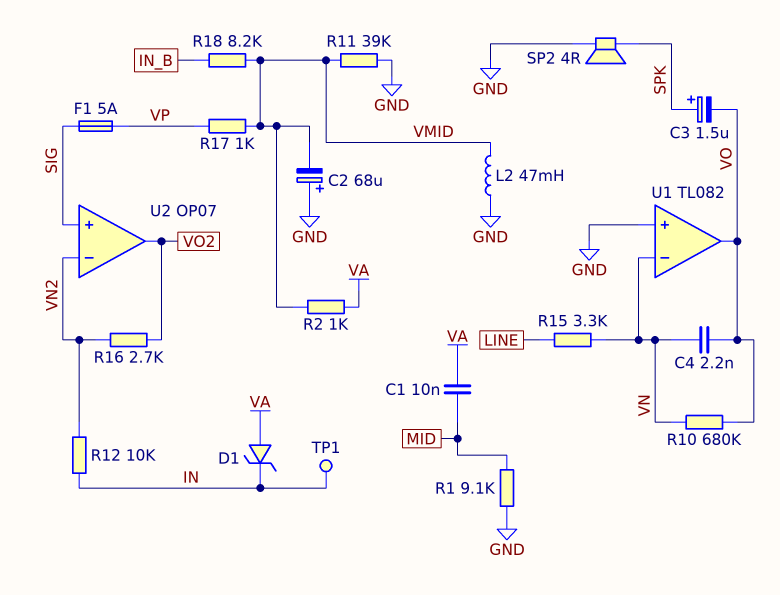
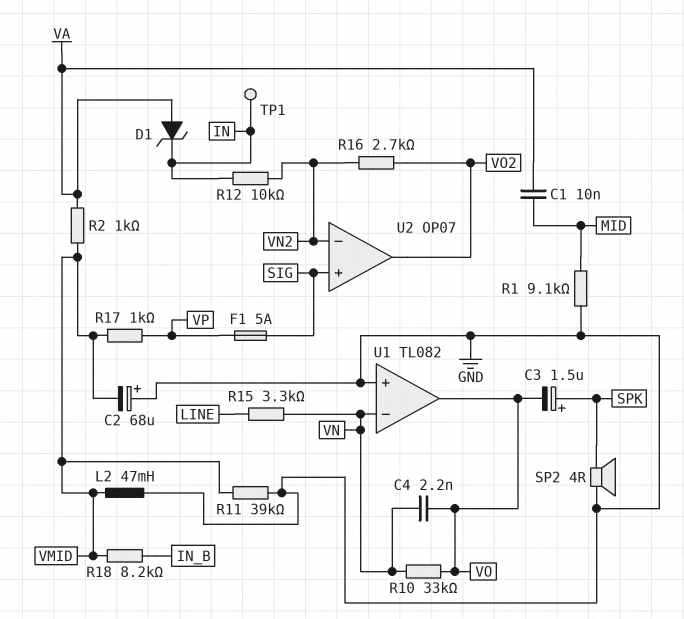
R10: 680k (VN, VO) -> 33k (VN, VO)

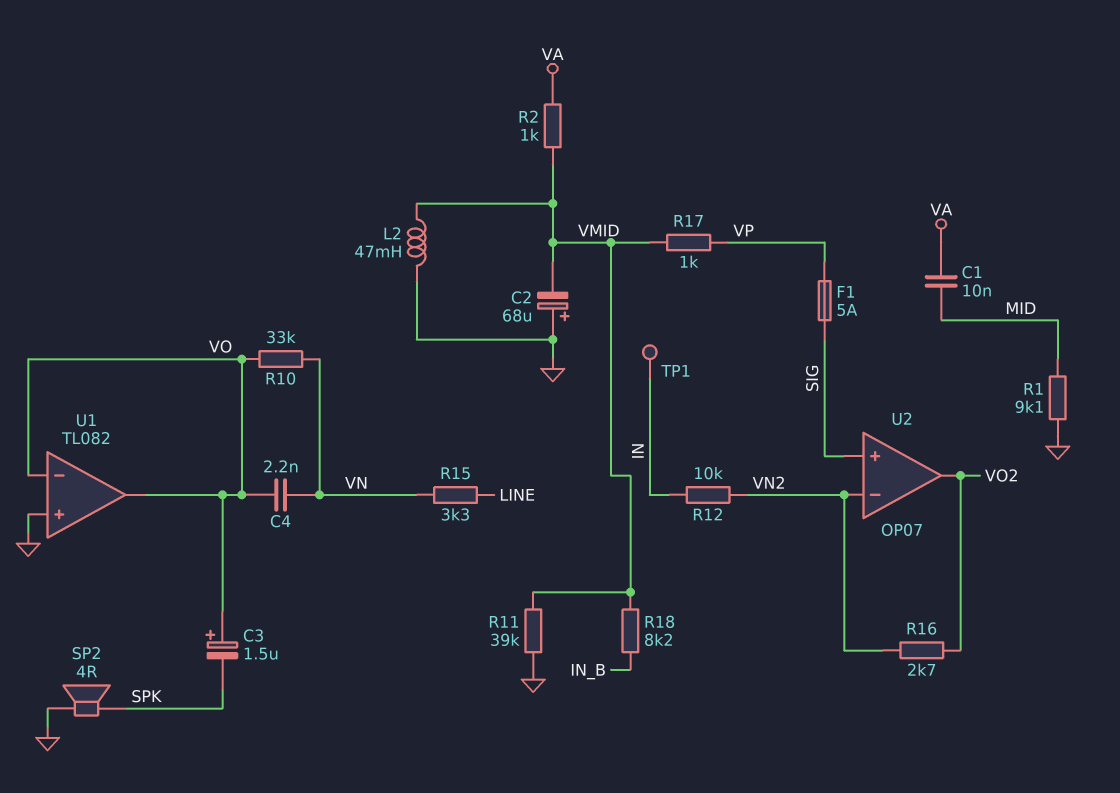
C3: 1.5uF (plus SPK, minus VO) -> 1.5uF (plus VO, minus SPK)
D1: zener (A VA, K IN) -> none
U1 pin in-: VN -> VO

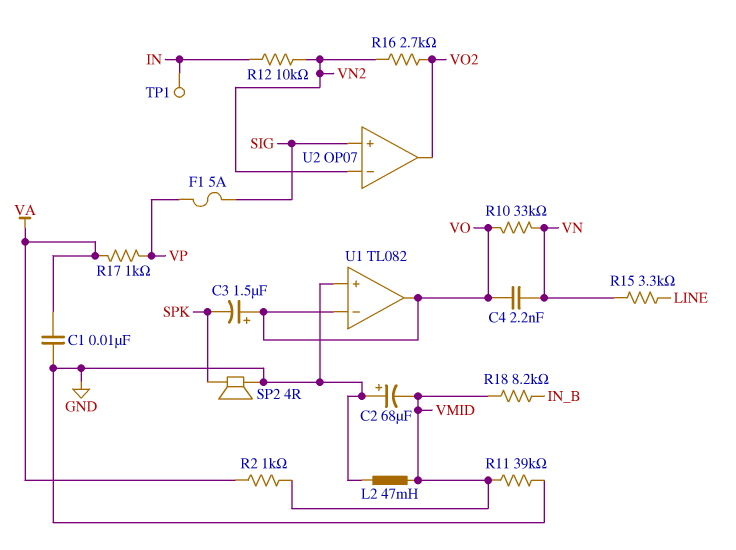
C1: 10nF (MID, VA) -> 10nF (GND, VA)
R1: 9.1k (GND, MID) -> none
R17: 1k (VMID, VP) -> 1k (VA, VP)

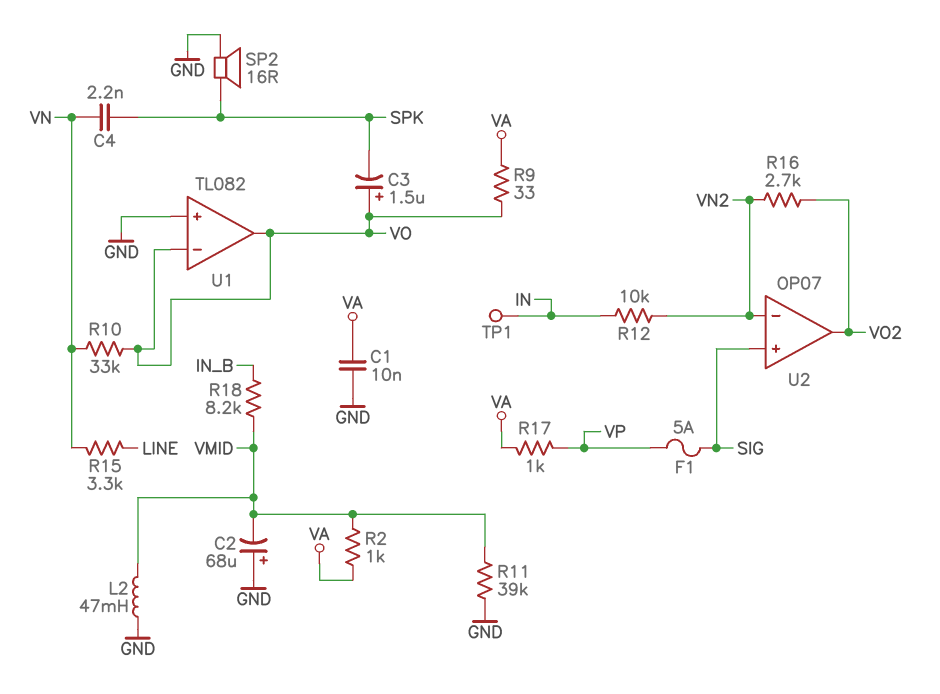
C4: 2.2nF (VN, VO) -> 2.2nF (SPK, VN)
R9: none -> 33 (VA, VO)
SP2: speaker 4R (GND, SPK) -> speaker 16R (GND, SPK)

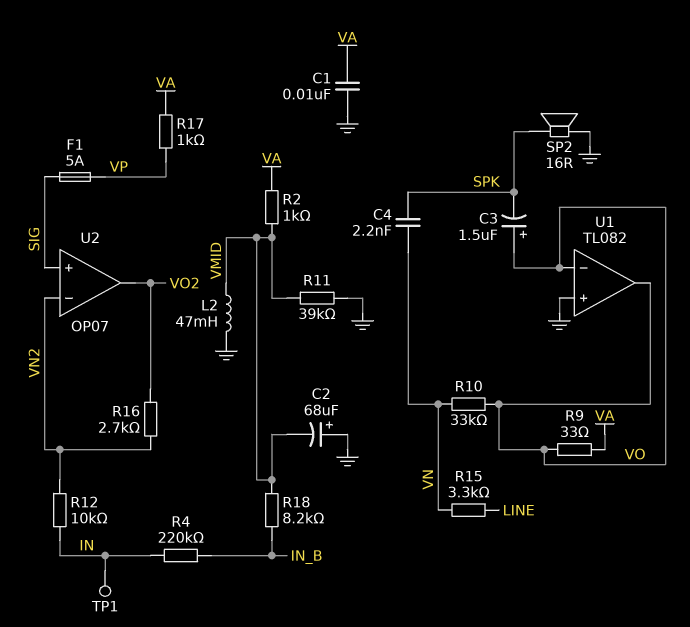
R4: none -> 220k (IN, IN_B)

